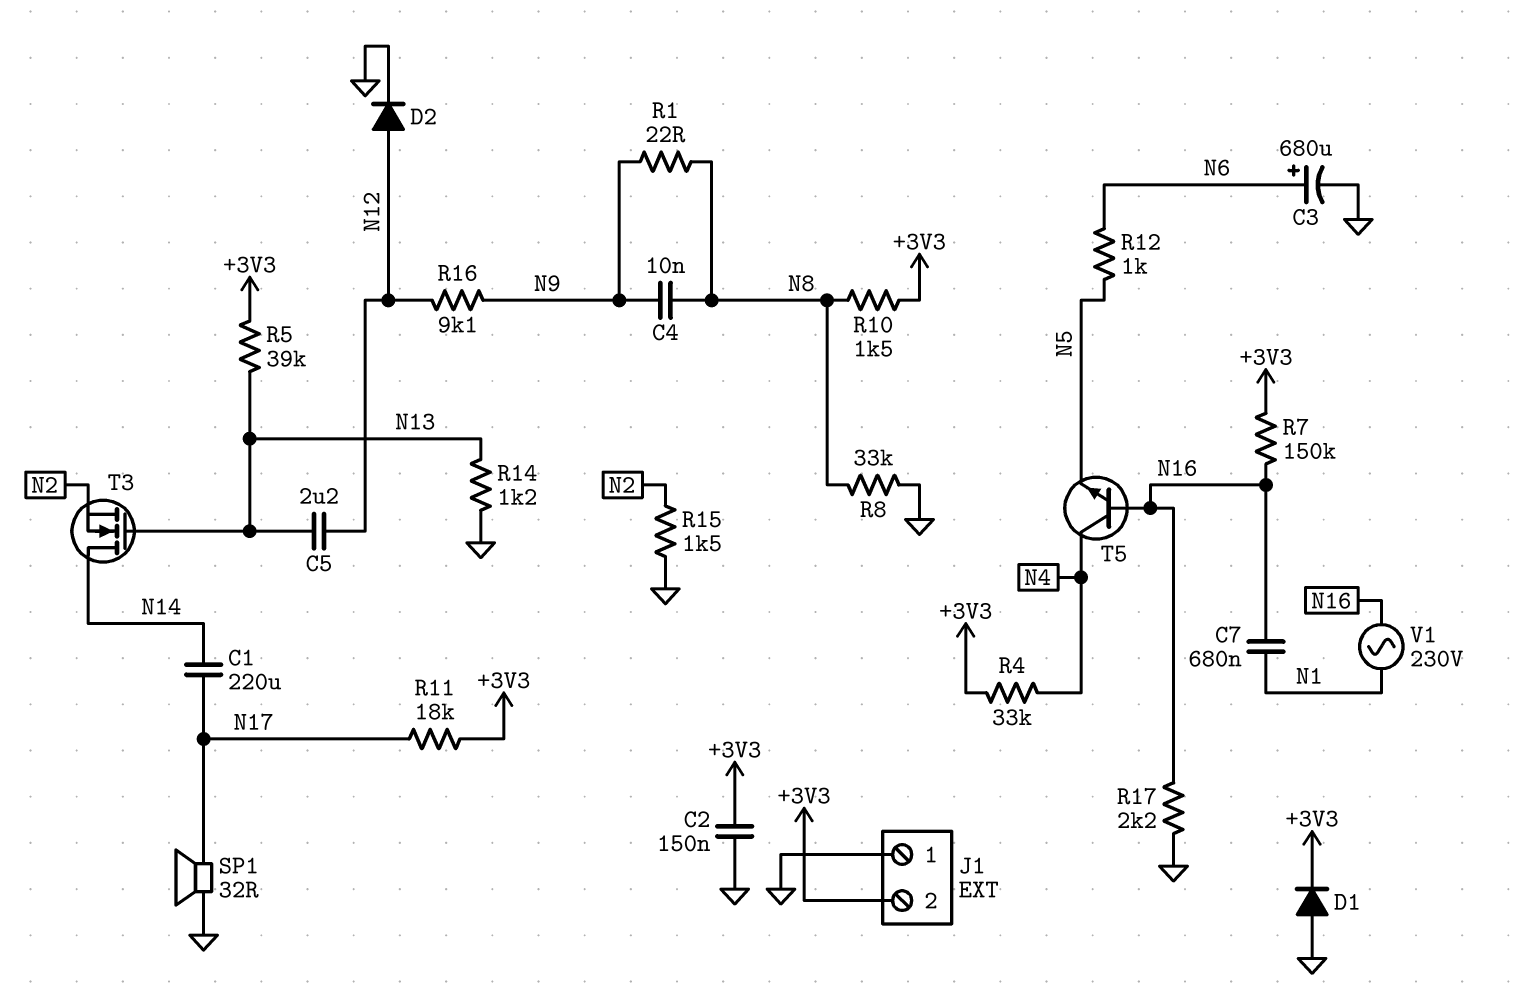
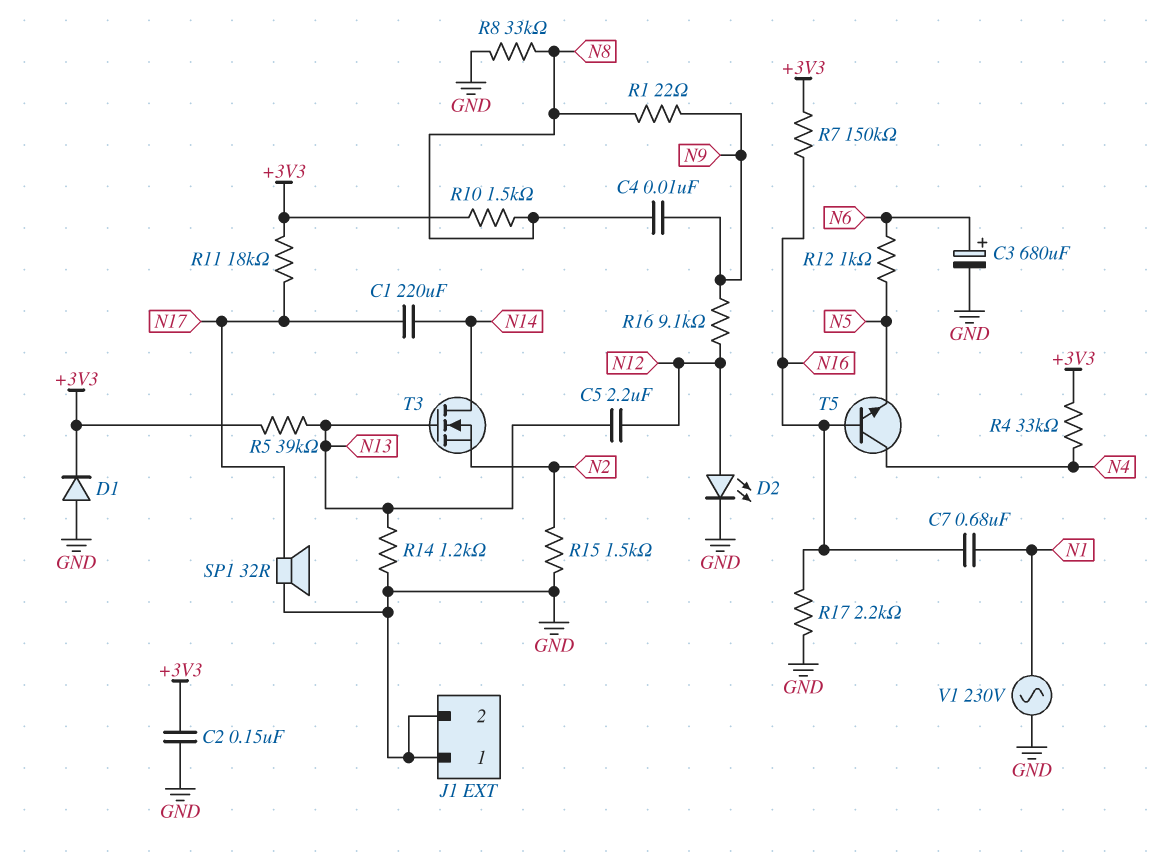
D2: diode (A N12, K GND) -> LED (A N12, K GND)
J1 pin 2: +3V3 -> GND
V1: AC 230V (N1, N16) -> AC 230V (GND, N1)

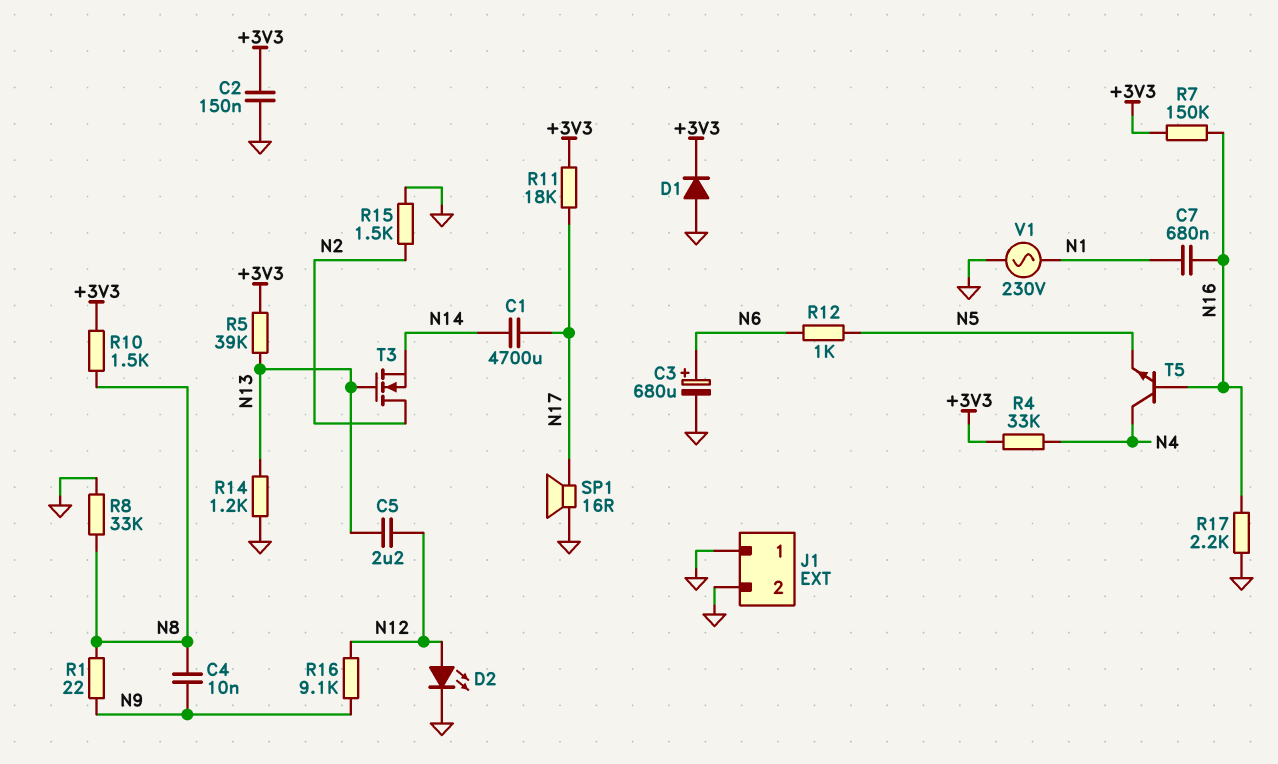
C1: 220uF (N14, N17) -> 4700uF (N14, N17)
SP1: speaker 32R (GND, N17) -> speaker 16R (GND, N17)
T3: NMOS (G N13, D N14, S N2) -> NMOS (G N13, D N2, S N14)

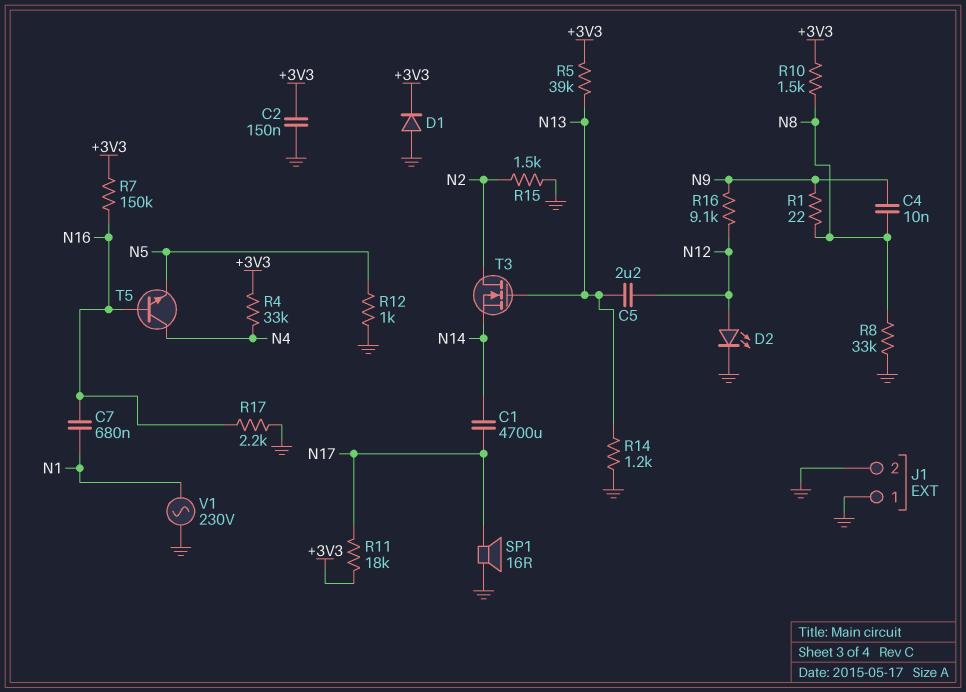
C3: 680uF (plus N6, minus GND) -> none
R12: 1k (N5, N6) -> 1k (GND, N5)

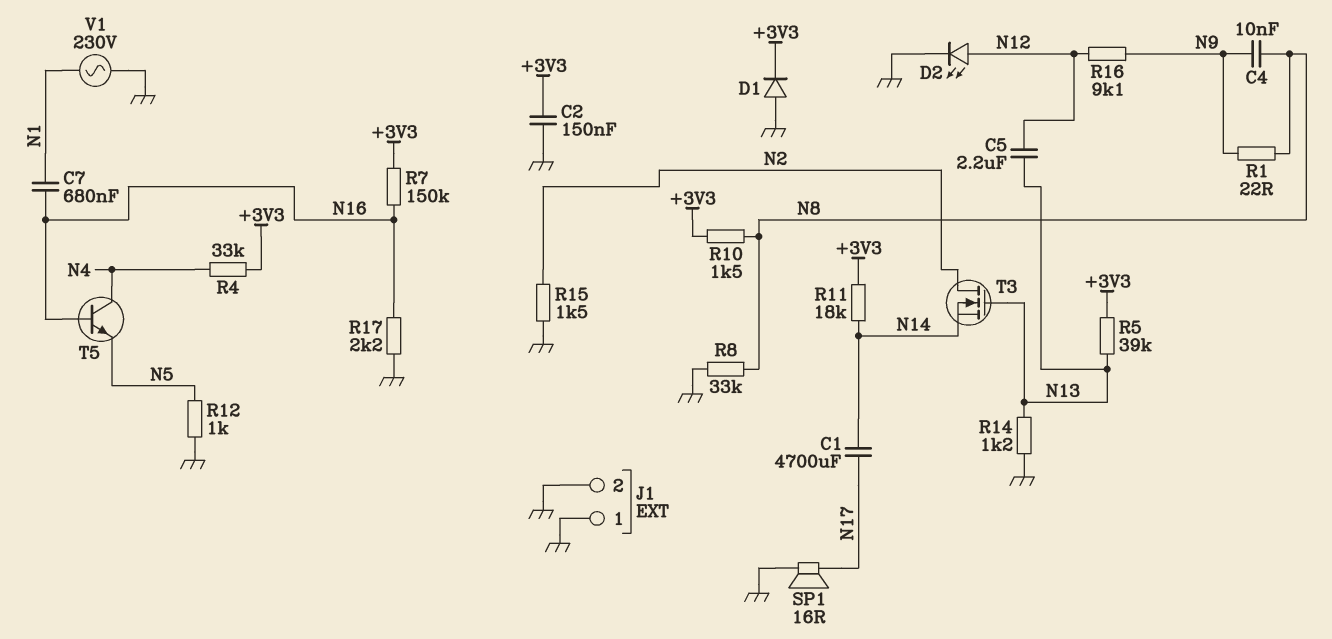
R11: 18k (+3V3, N17) -> 18k (+3V3, N14)

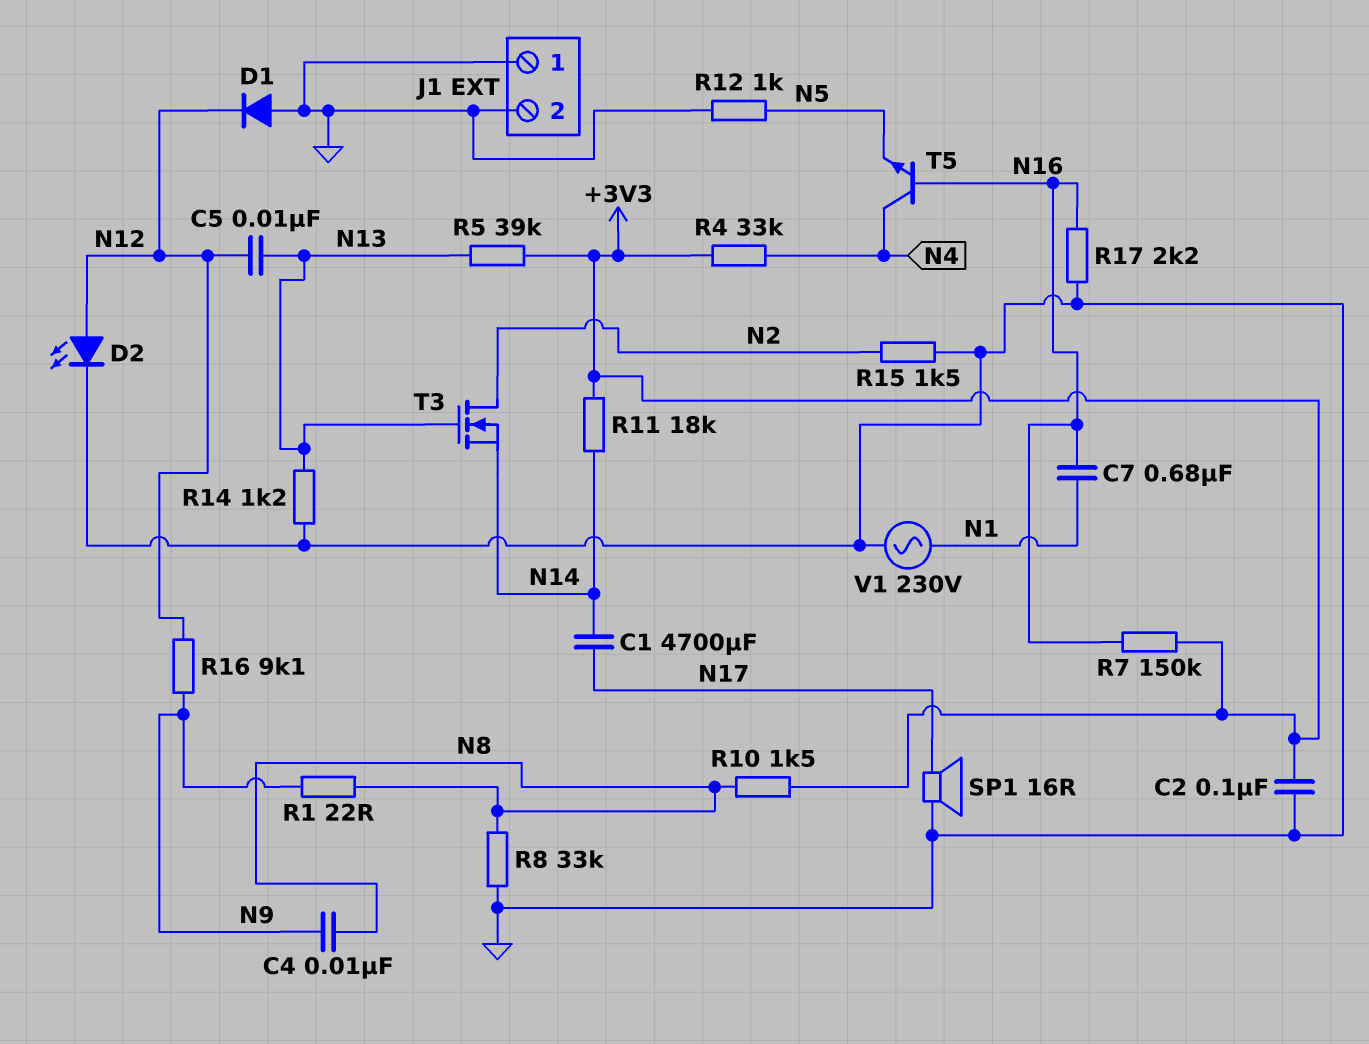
C2: 150nF (+3V3, GND) -> 100nF (+3V3, GND)
C5: 2.2uF (N12, N13) -> 10nF (N12, N13)
D1: diode (A GND, K +3V3) -> diode (A GND, K N12)

